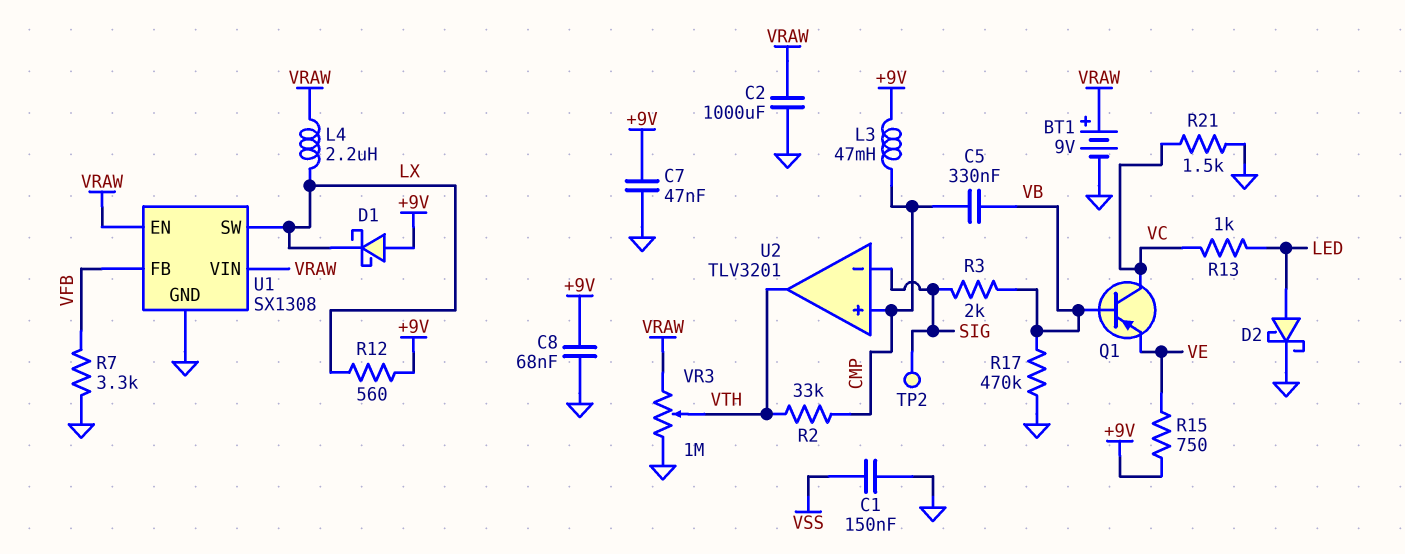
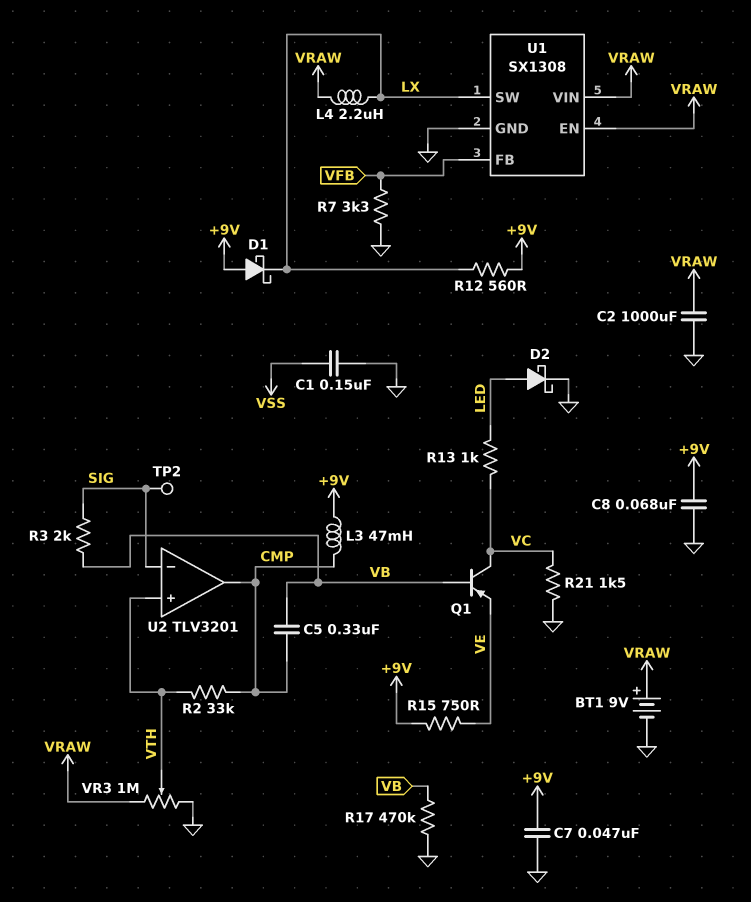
U2 pin in+: CMP -> VTH
U2 pin out: VTH -> CMP

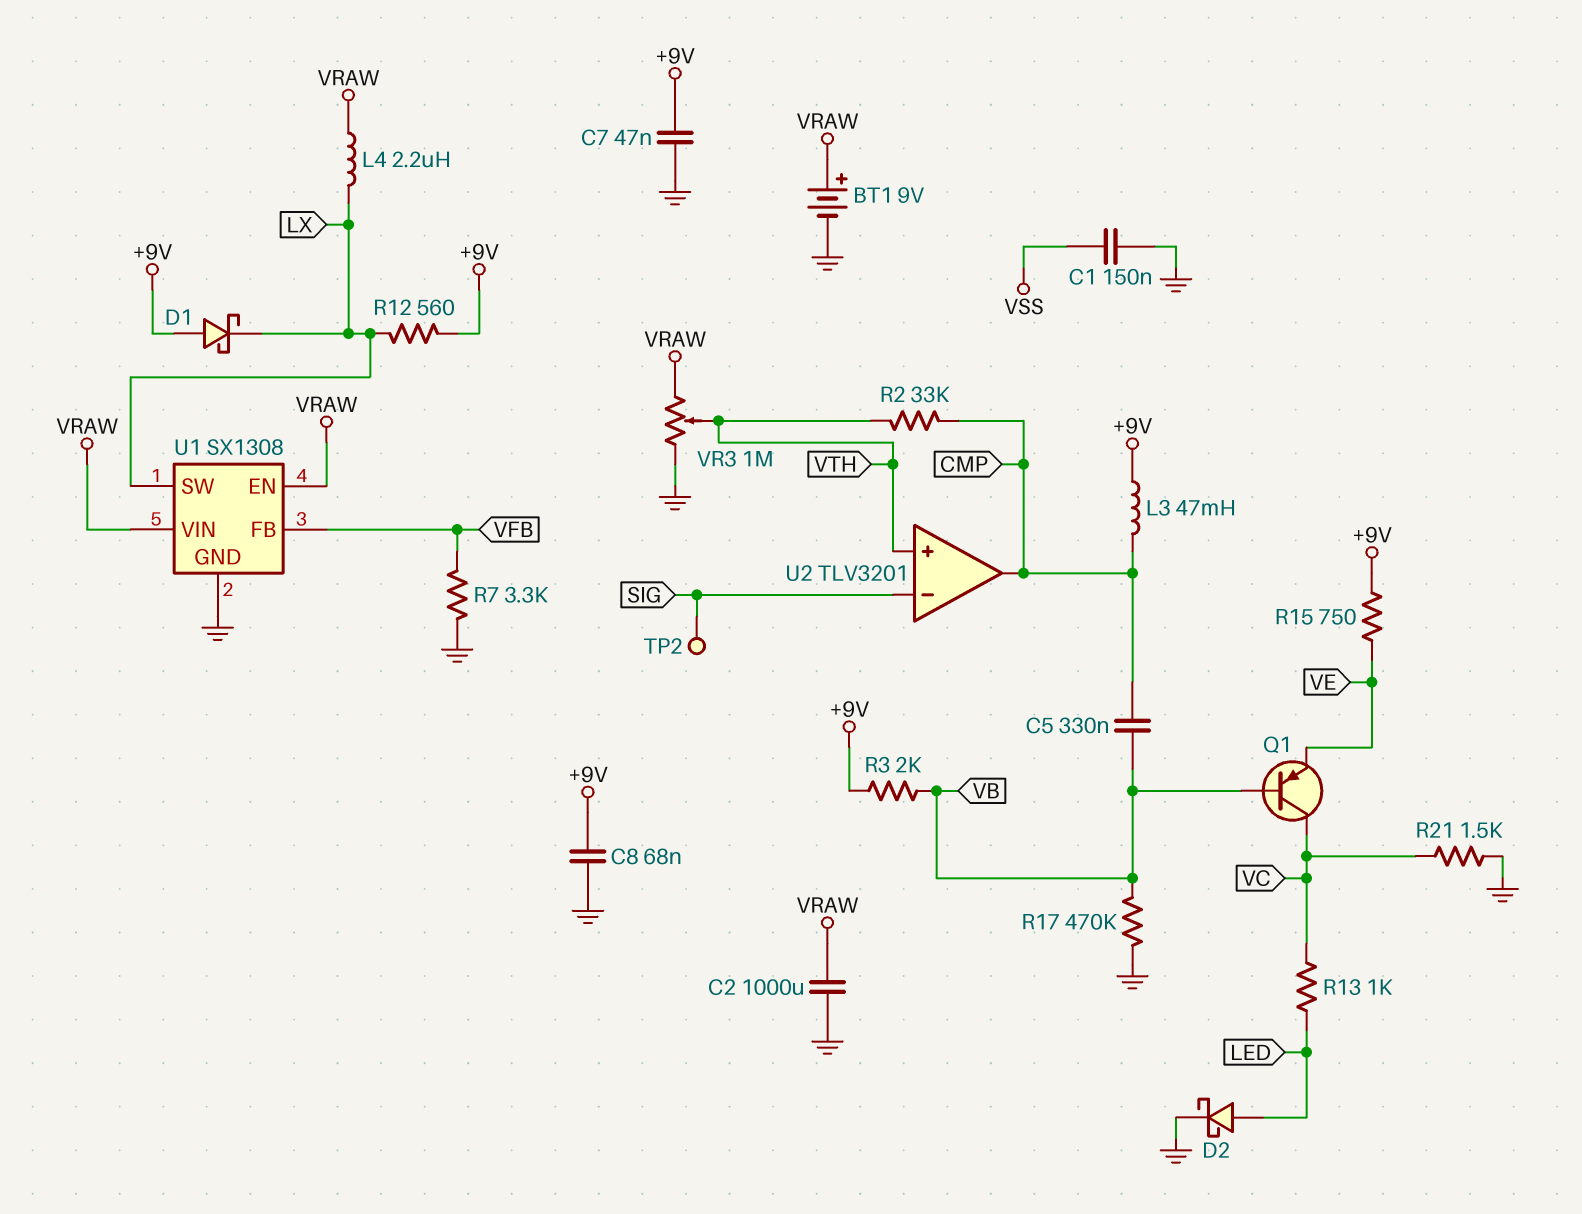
R3: 2k (SIG, VB) -> 2k (+9V, VB)

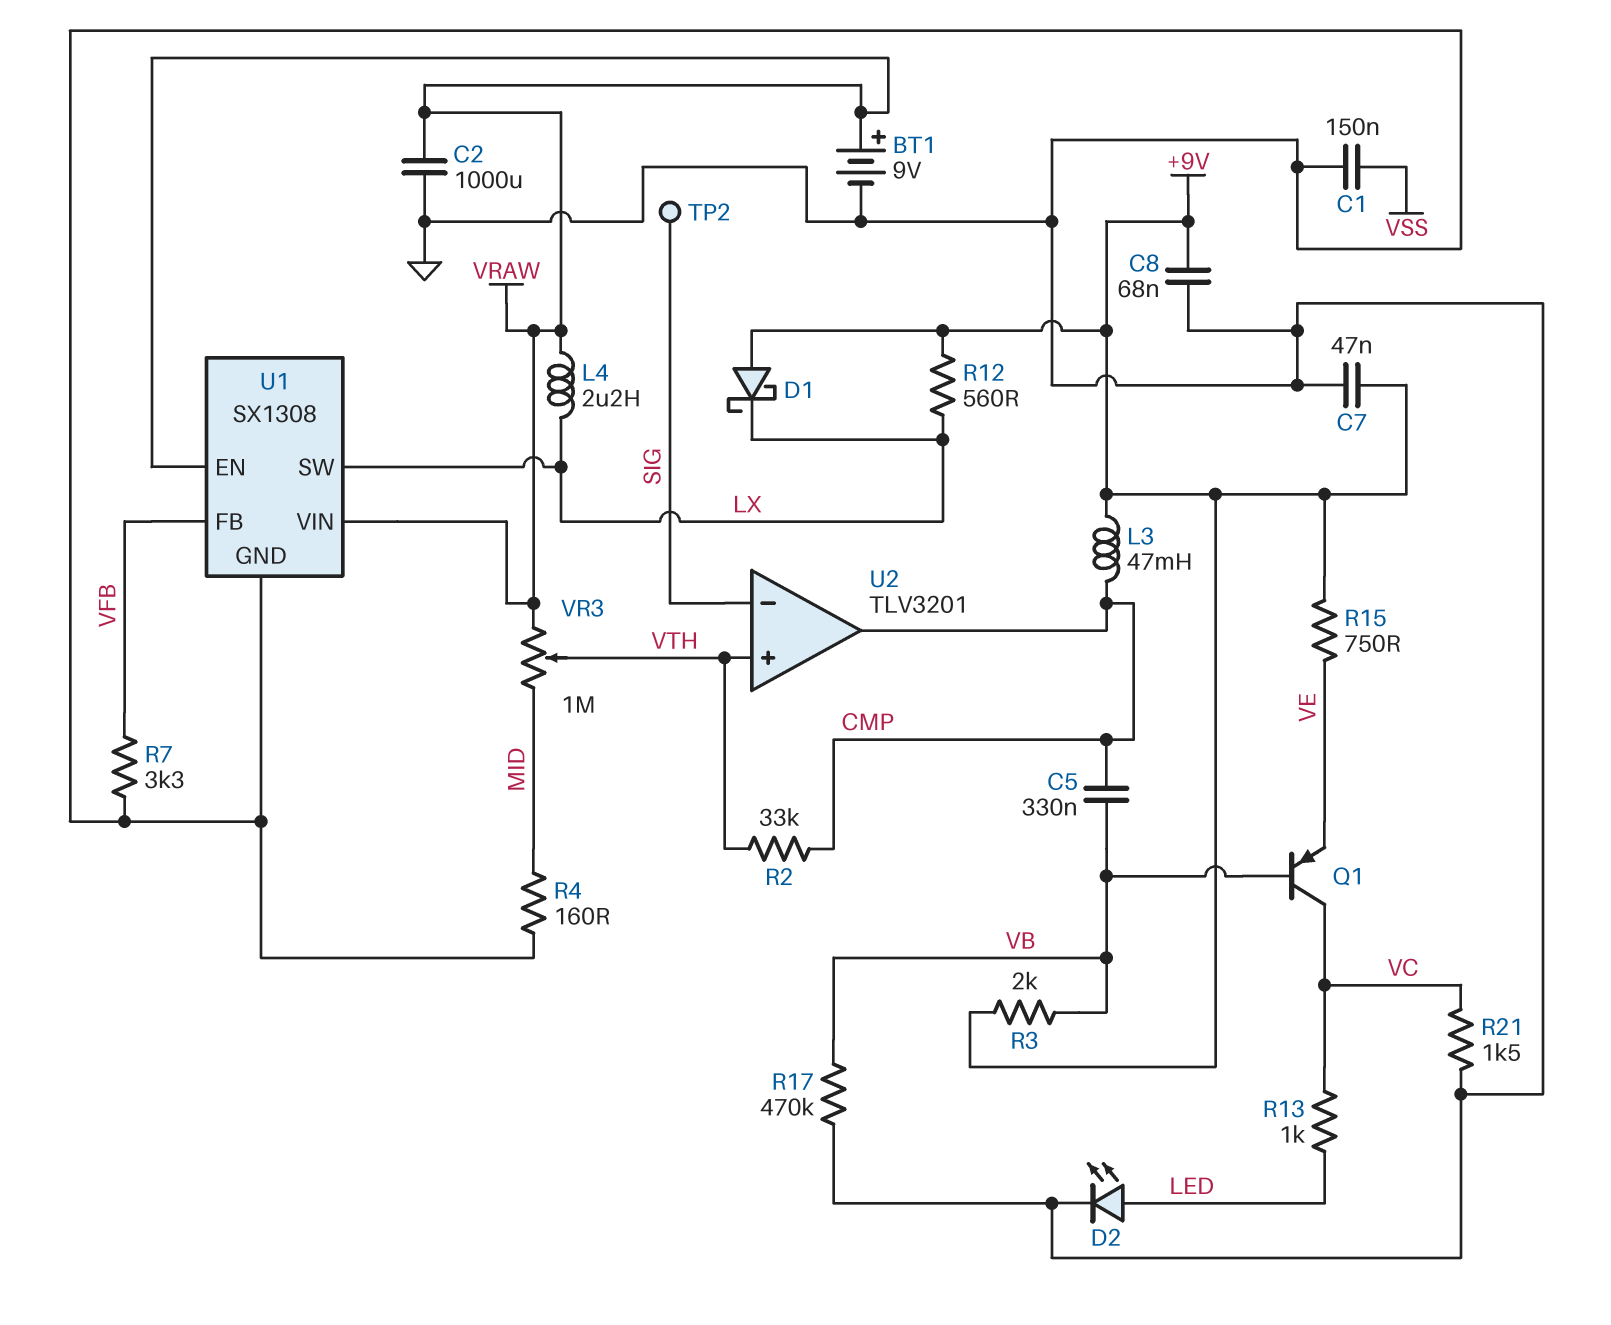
D2: schottky (A LED, K GND) -> LED (A LED, K GND)
R4: none -> 160 (GND, MID)
VR3: 1M (GND, VRAW, wiper VTH) -> 1M (MID, VRAW, wiper VTH)

